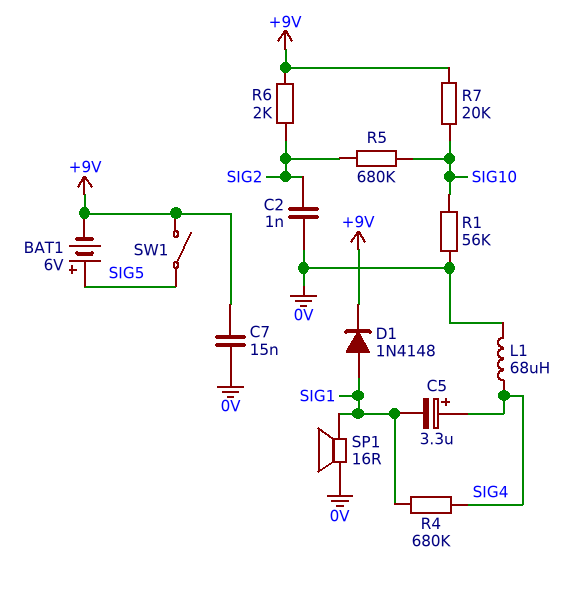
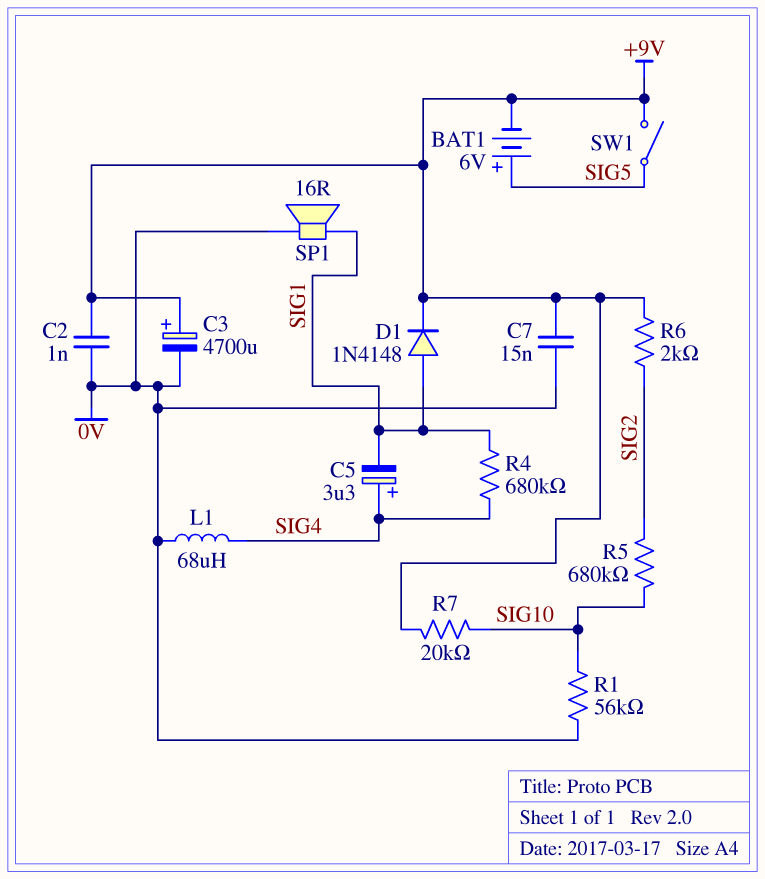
C2: 1nF (0V, SIG2) -> 1nF (+9V, 0V)
C3: none -> 4700uF (plus +9V, minus 0V)

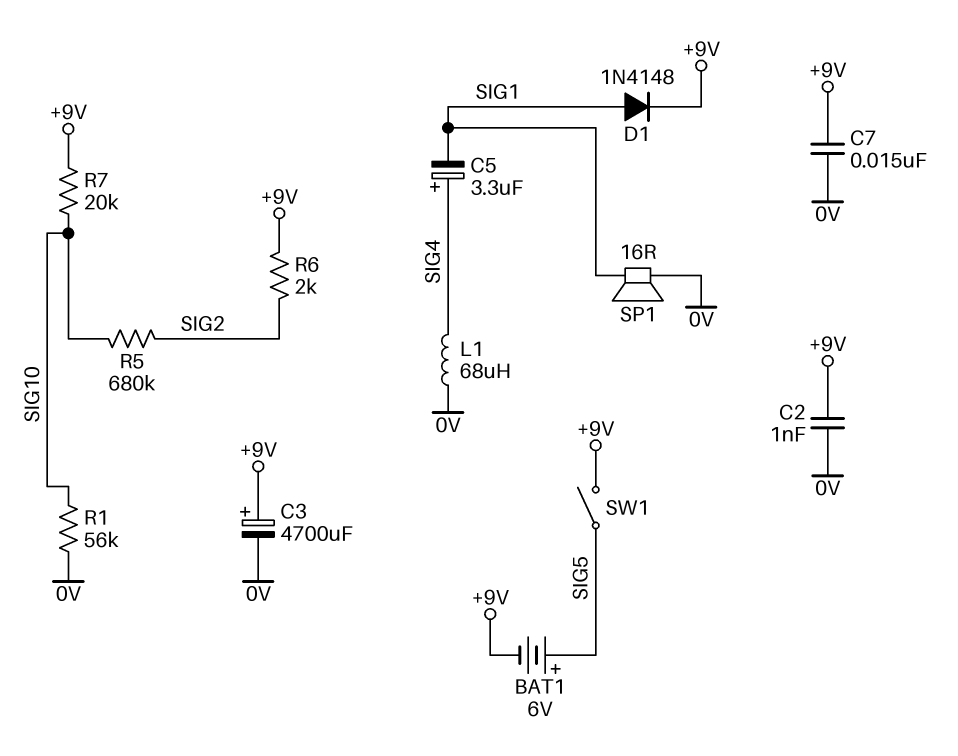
R4: 680k (SIG1, SIG4) -> none

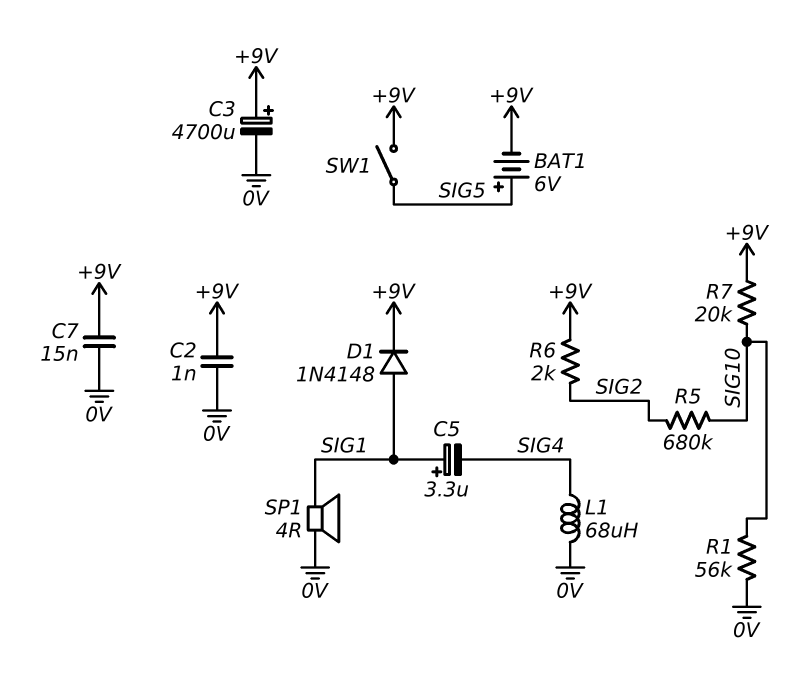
C5: 3.3uF (plus SIG4, minus SIG1) -> 3.3uF (plus SIG1, minus SIG4)
SP1: speaker 16R (0V, SIG1) -> speaker 4R (0V, SIG1)

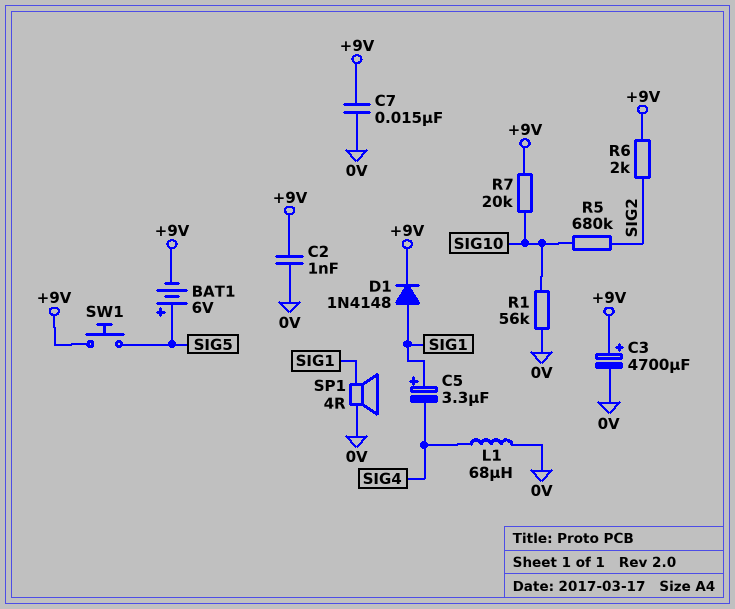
SW1: switch (+9V, SIG5) -> button (+9V, SIG5)

